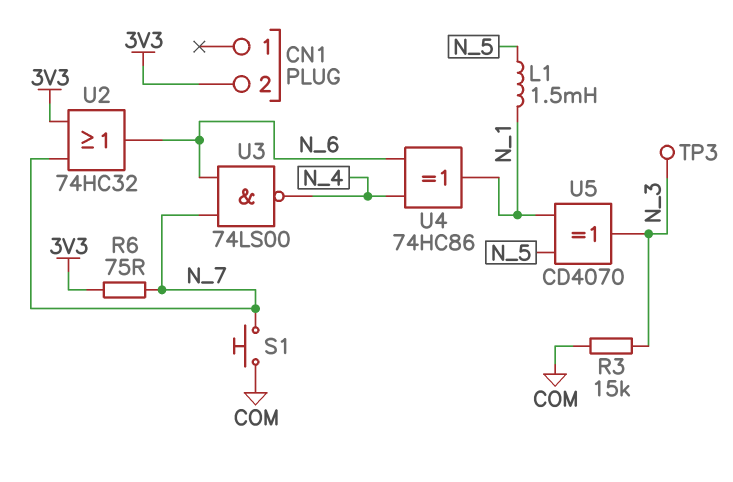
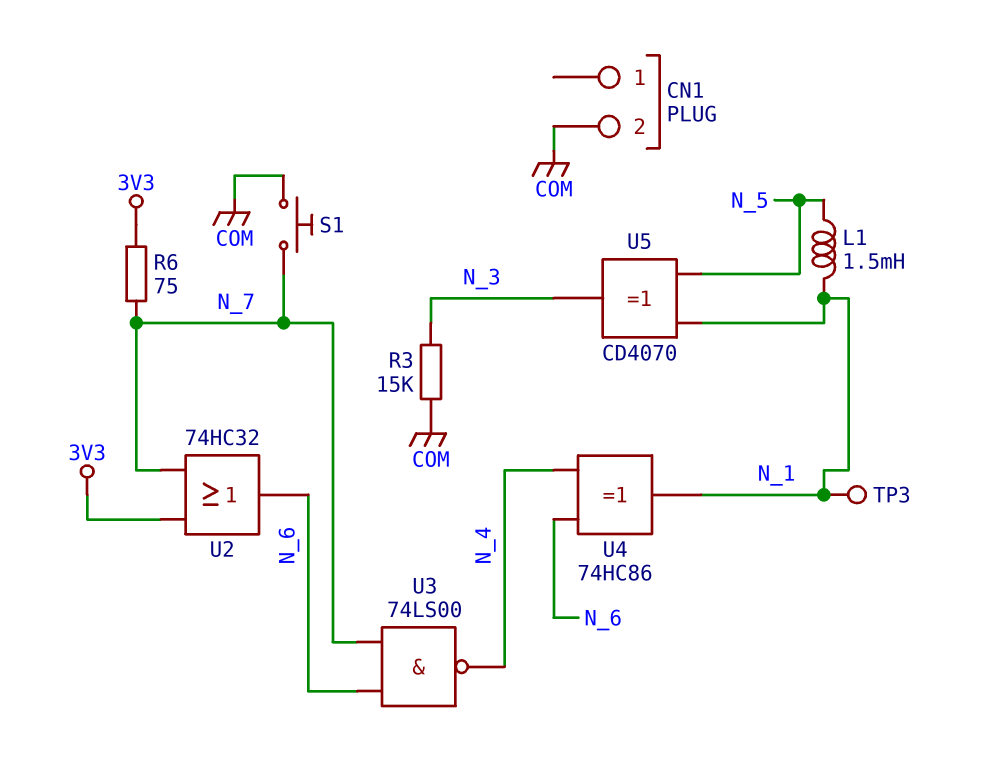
CN1 pin 2: 3V3 -> COM
TP3: test point (N_3) -> test point (N_1)

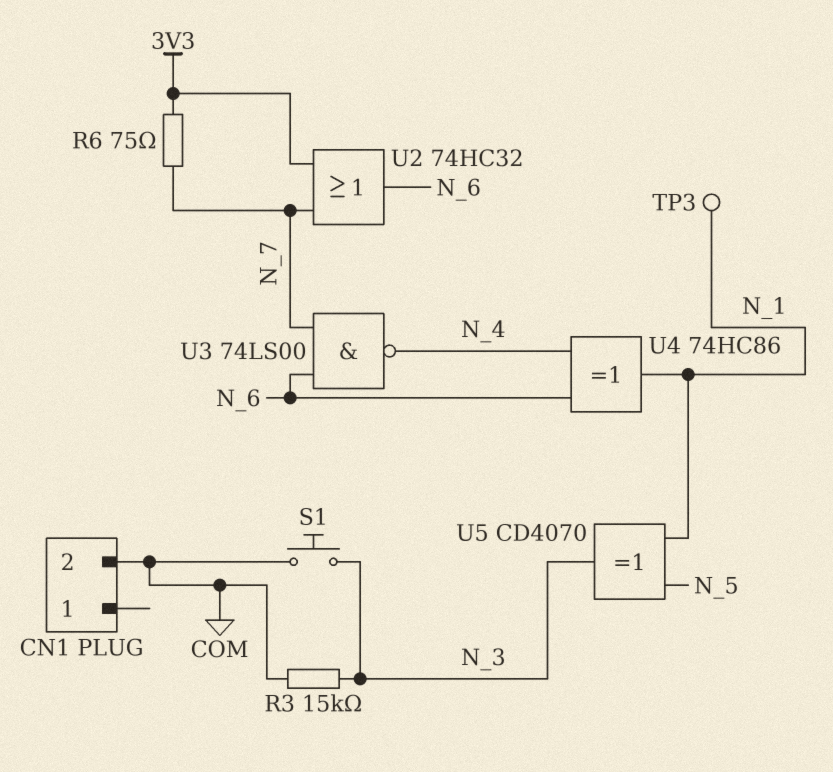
L1: 1.5mH (N_1, N_5) -> none
S1: button (COM, N_7) -> button (COM, N_3)

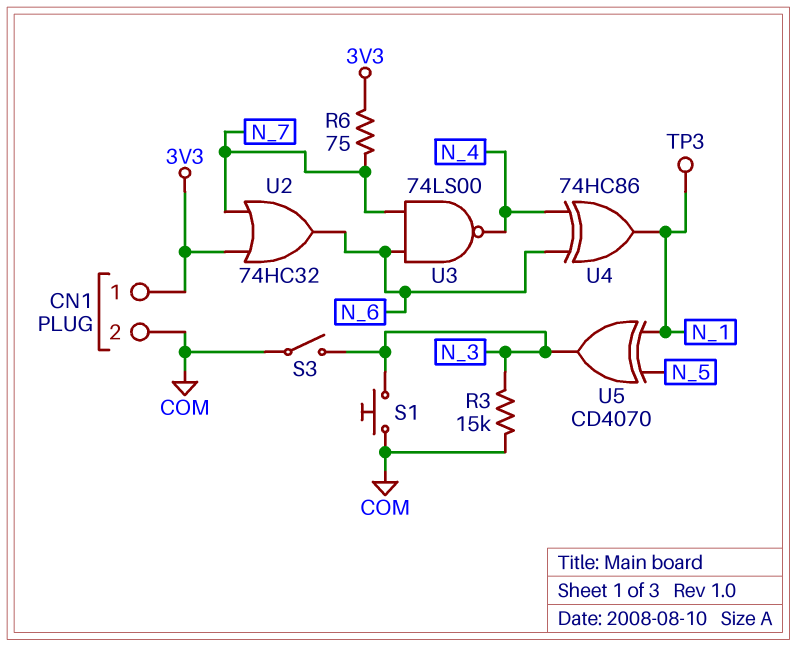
CN1 pin 1: none -> 3V3
S3: none -> switch (COM, N_3)

